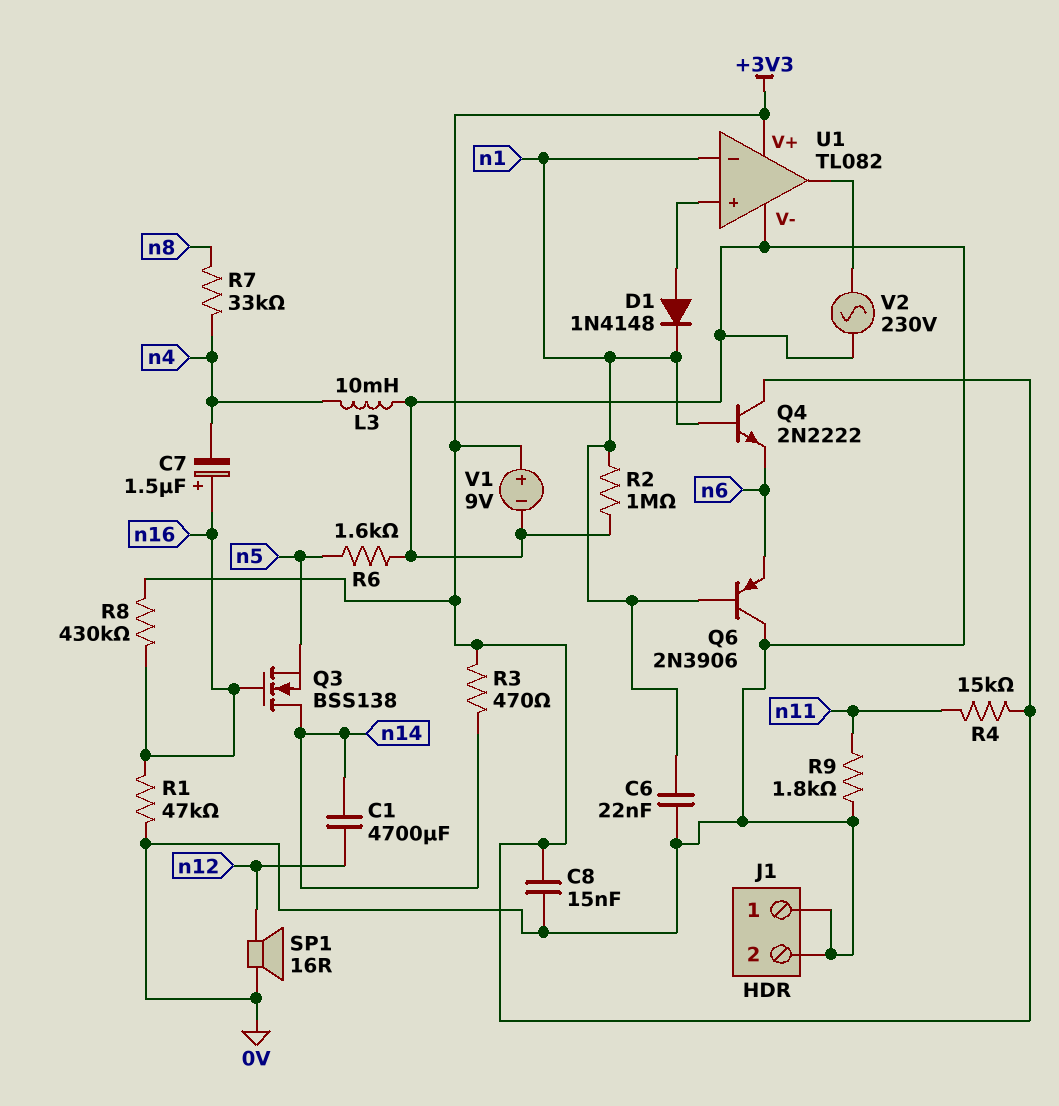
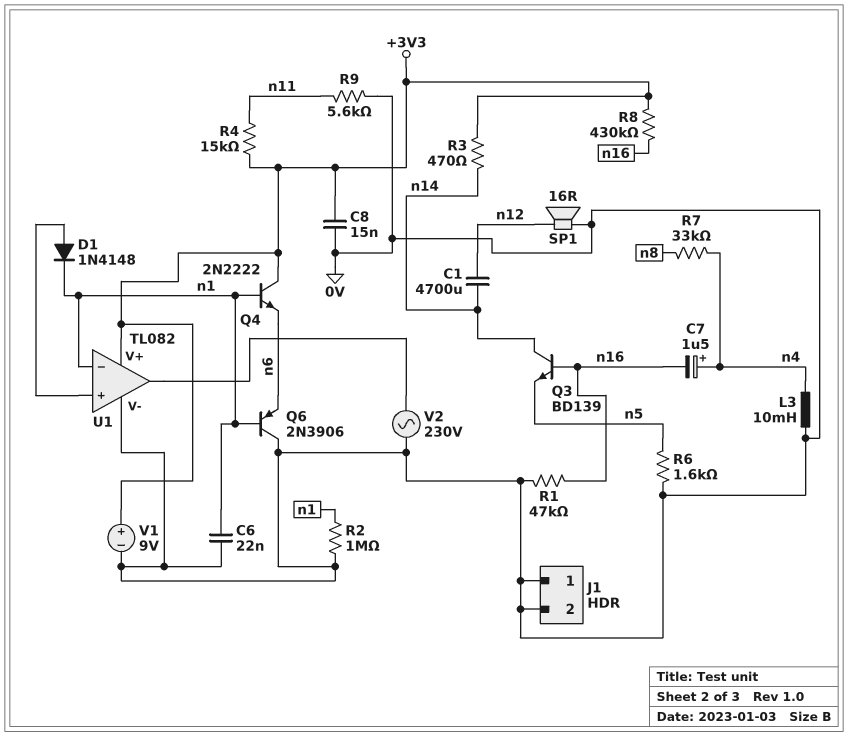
C7: 1.5uF (plus n16, minus n4) -> 1.5uF (plus n4, minus n16)
Q3: NMOS BSS138 (G n16, D n14, S n5) -> NPN BD139 (B n16, C n14, E n5)
R9: 1.8k (0V, n11) -> 5.6k (0V, n11)

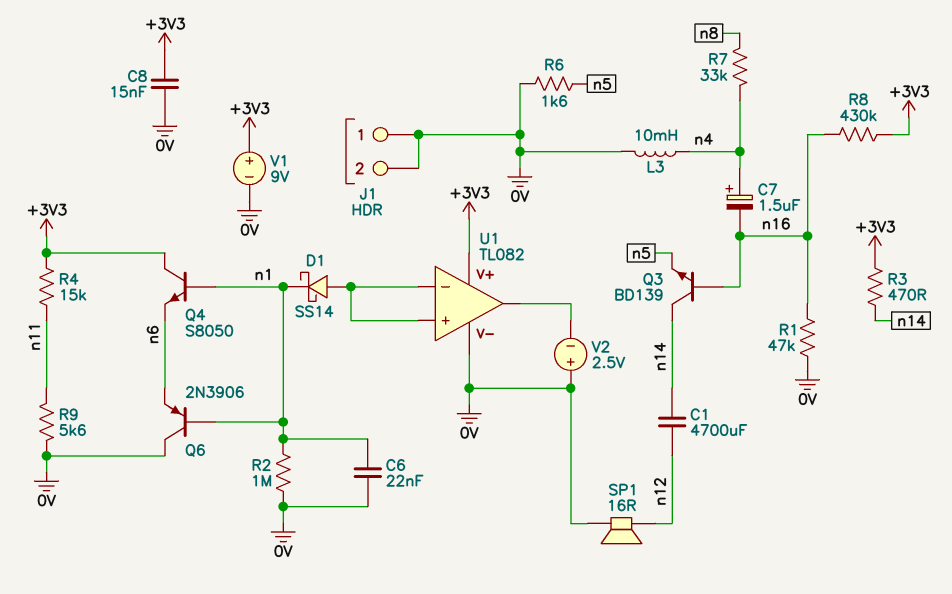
D1: diode 1N4148 (A U1/in+, K n1) -> schottky SS14 (A U1/in+, K n1)
Q4: NPN 2N2222 (B n1, C +3V3, E n6) -> NPN S8050 (B n1, C +3V3, E n6)
U1 pin in-: n1 -> U1/in+
V2: AC 230V (0V, U1/out) -> 2.5V (plus 0V, minus U1/out)

